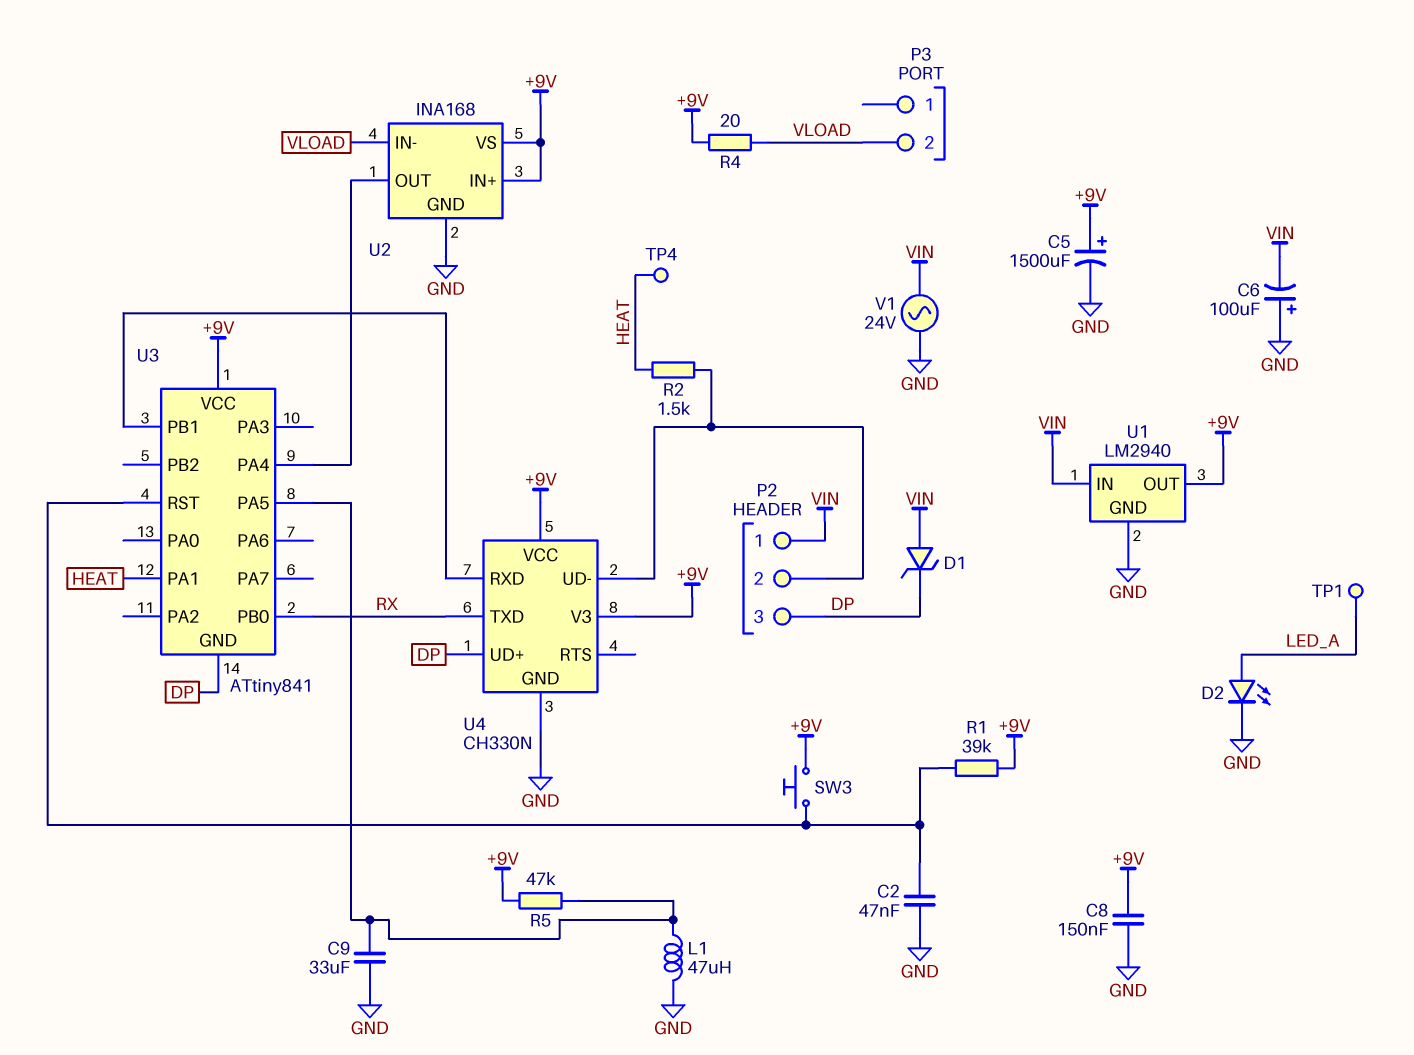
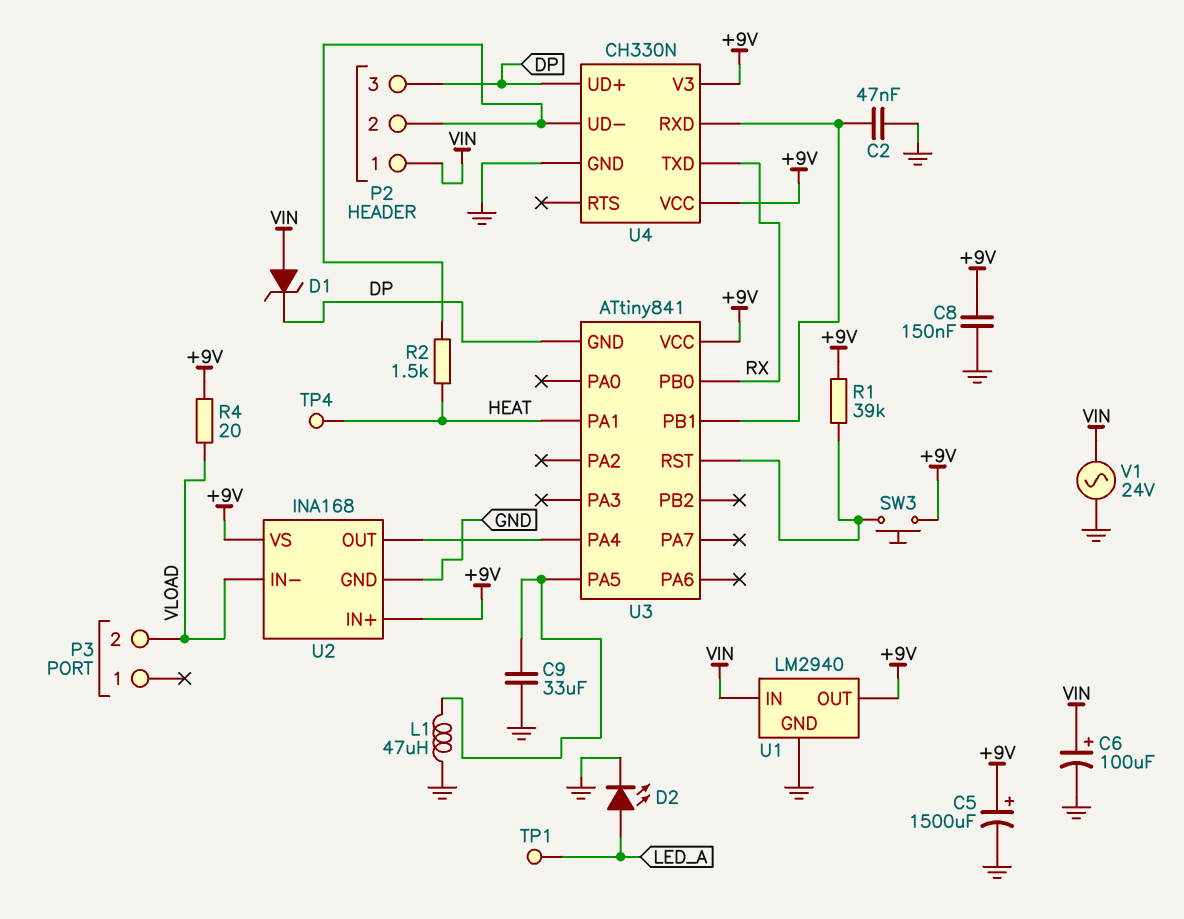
C2: 47nF (GND, U3/RST) -> 47nF (GND, U3/PB1)
C6: 100uF (plus GND, minus VIN) -> 100uF (plus VIN, minus GND)
R5: 47k (+9V, U3/PA5) -> none

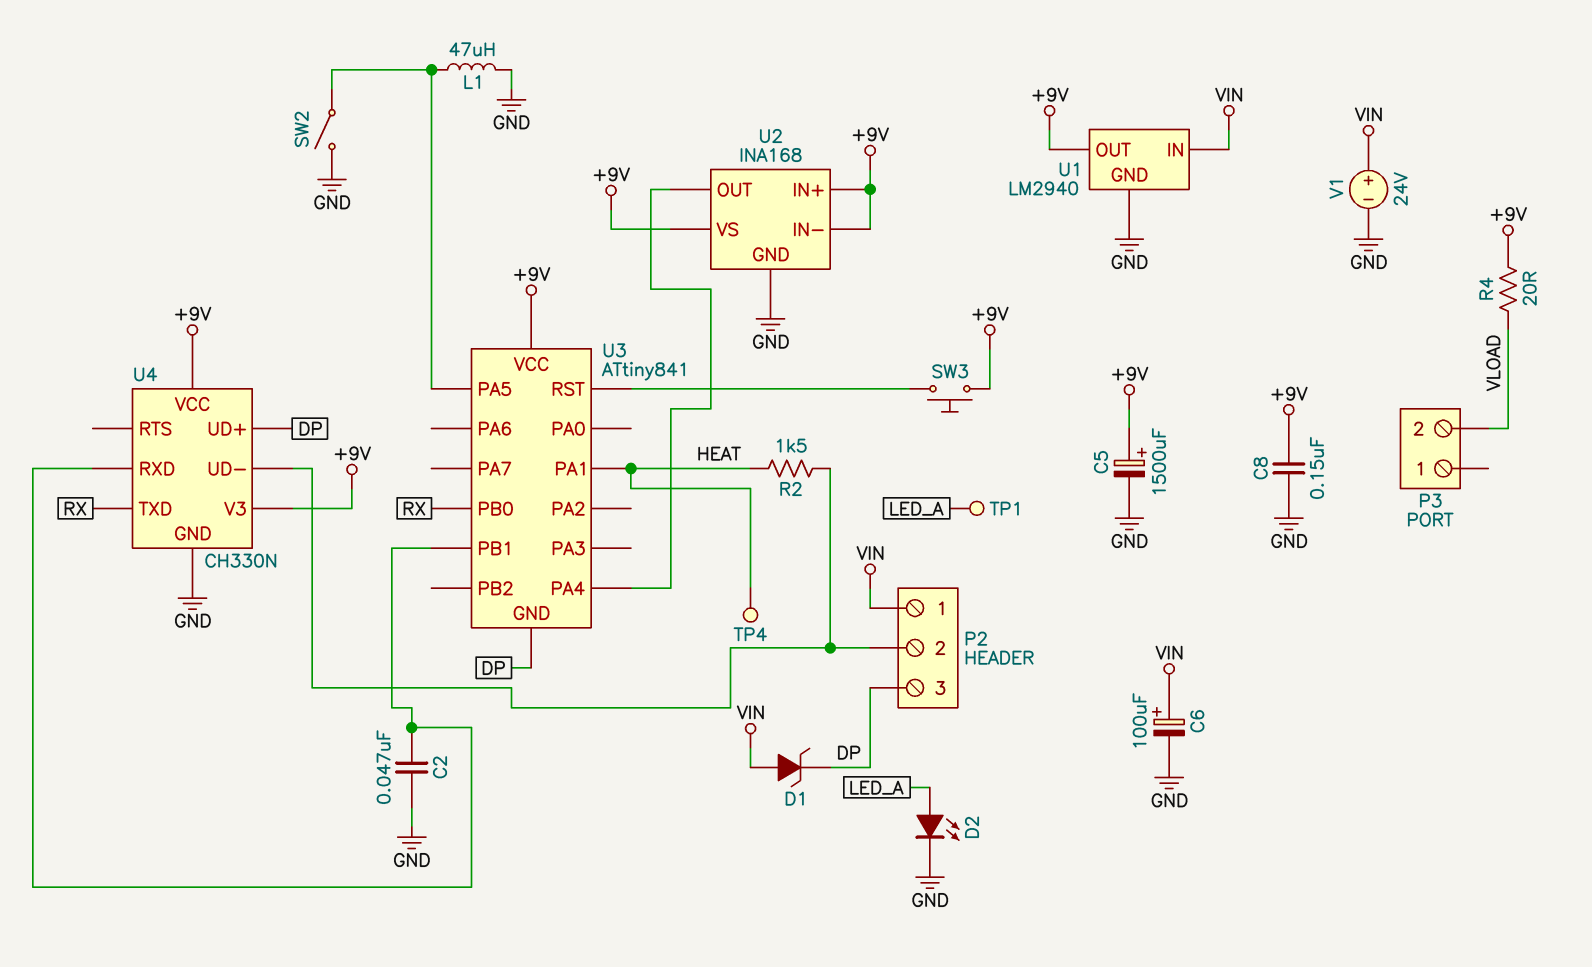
C9: 33uF (GND, U3/PA5) -> none
R1: 39k (+9V, U3/RST) -> none
SW2: none -> switch (GND, U3/PA5)
U2 pin IN-: VLOAD -> +9V
V1: AC 24V (GND, VIN) -> 24V (plus VIN, minus GND)

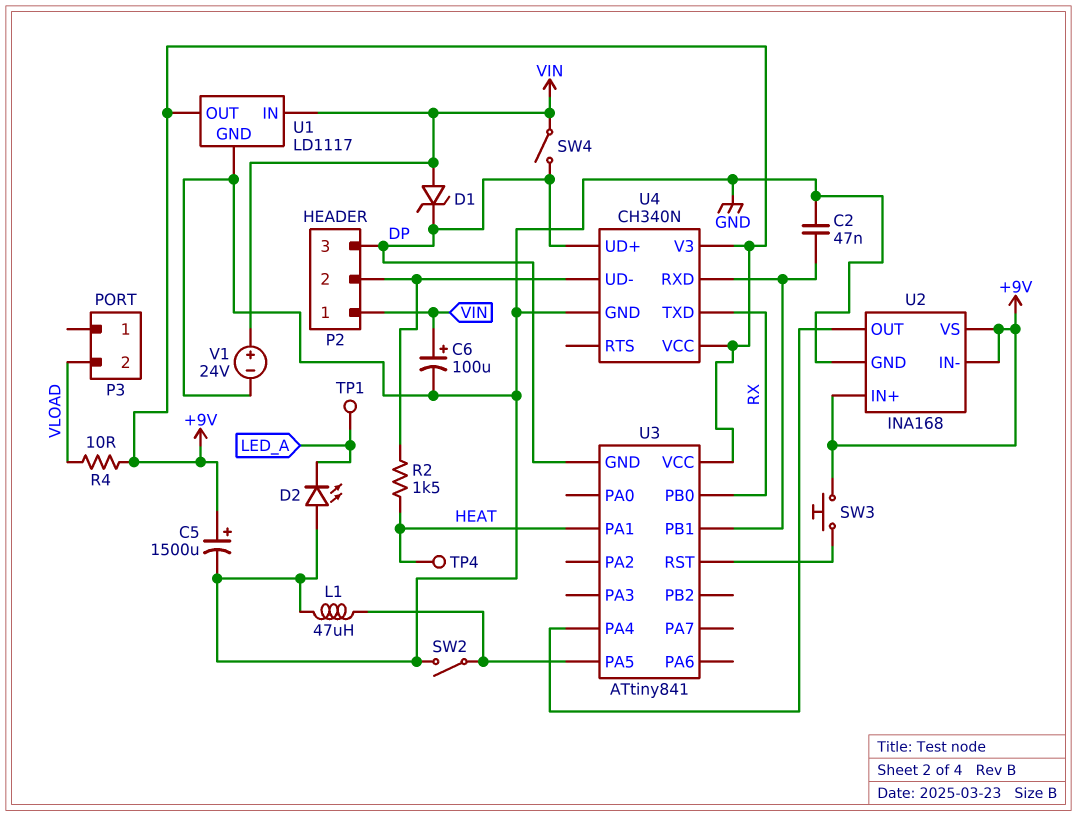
C8: 150nF (+9V, GND) -> none
D2: LED (A LED_A, K GND) -> LED (A GND, K LED_A)
R4: 20 (+9V, VLOAD) -> 10 (+9V, VLOAD)
SW4: none -> switch (DP, VIN)
U1: LM2940 -> LD1117
U4: CH330N -> CH340N

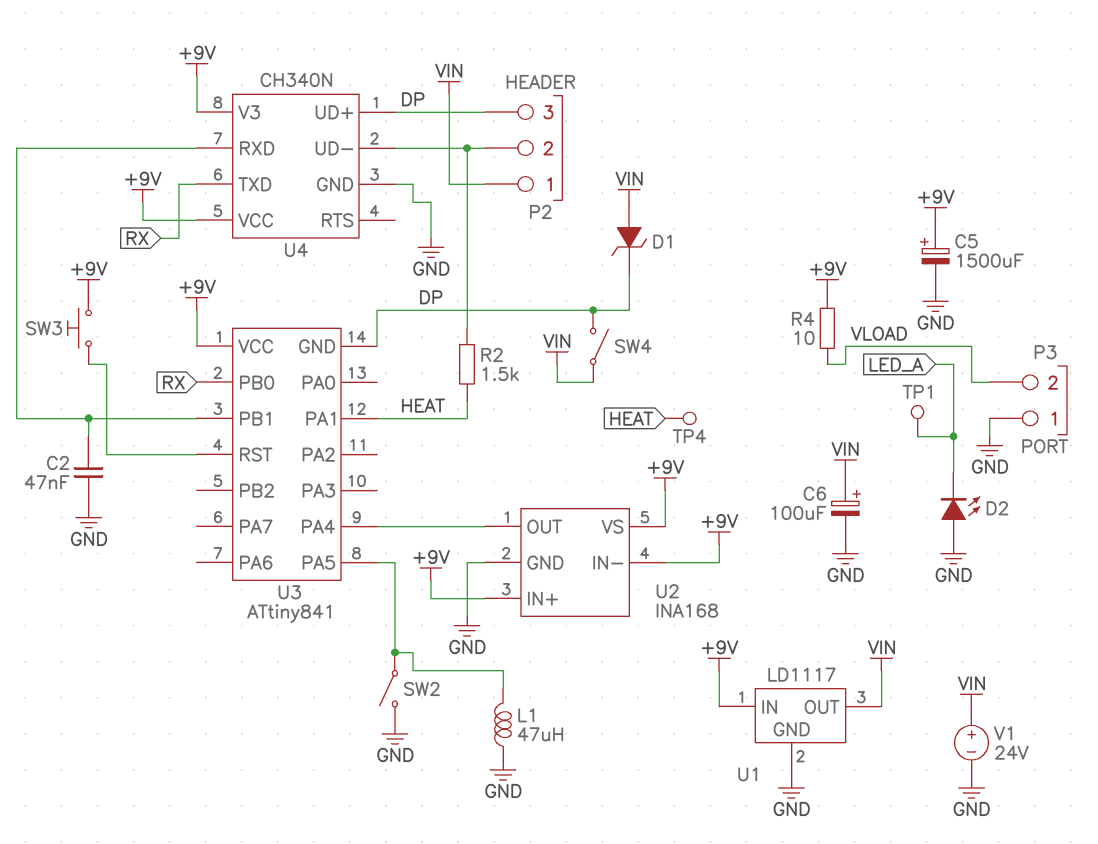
P3 pin 1: none -> GND
U1 pin IN: VIN -> +9V
U1 pin OUT: +9V -> VIN

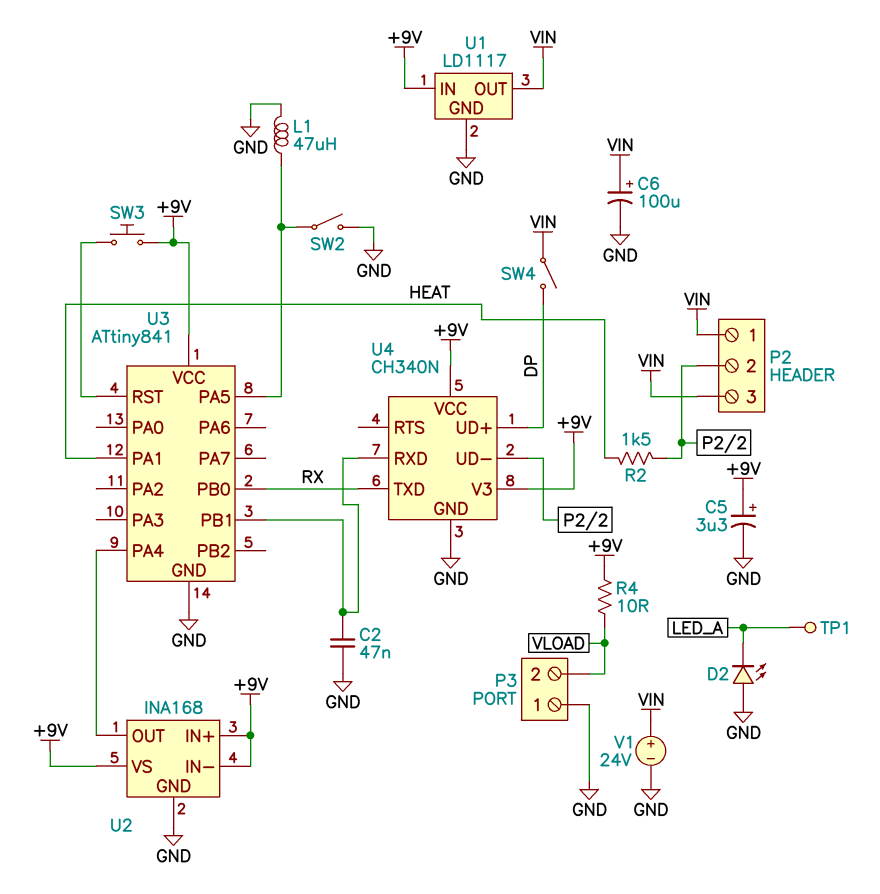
C5: 1500uF (plus +9V, minus GND) -> 3.3uF (plus +9V, minus GND)
D1: zener (A VIN, K DP) -> none
P2 pin 3: DP -> VIN
TP4: test point (HEAT) -> none
U3 pin GND: DP -> GND

